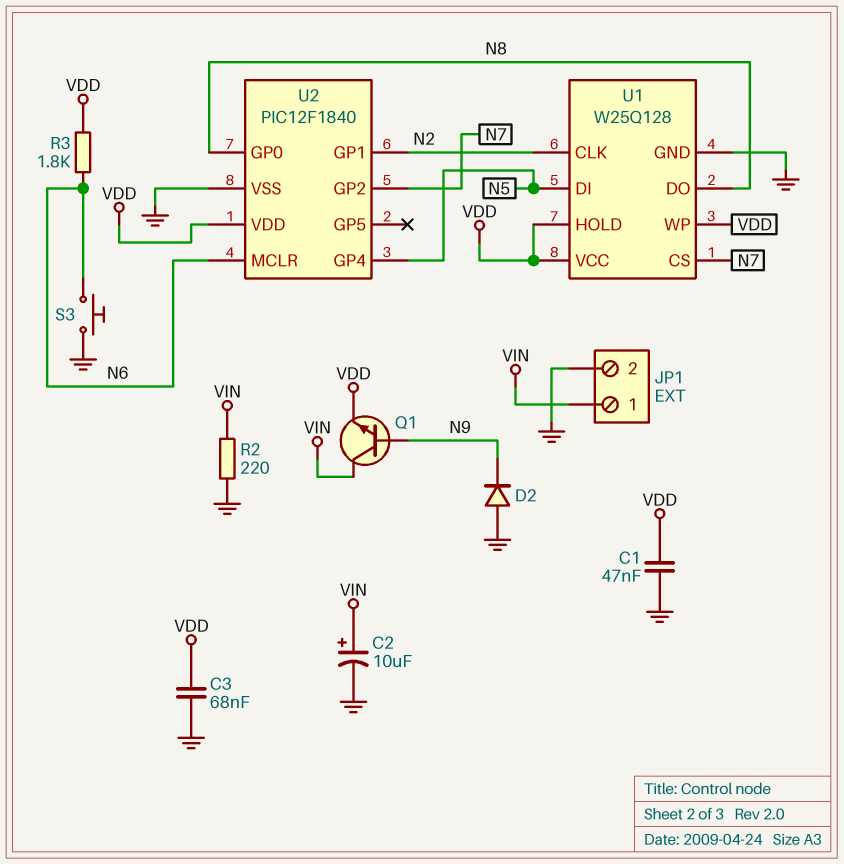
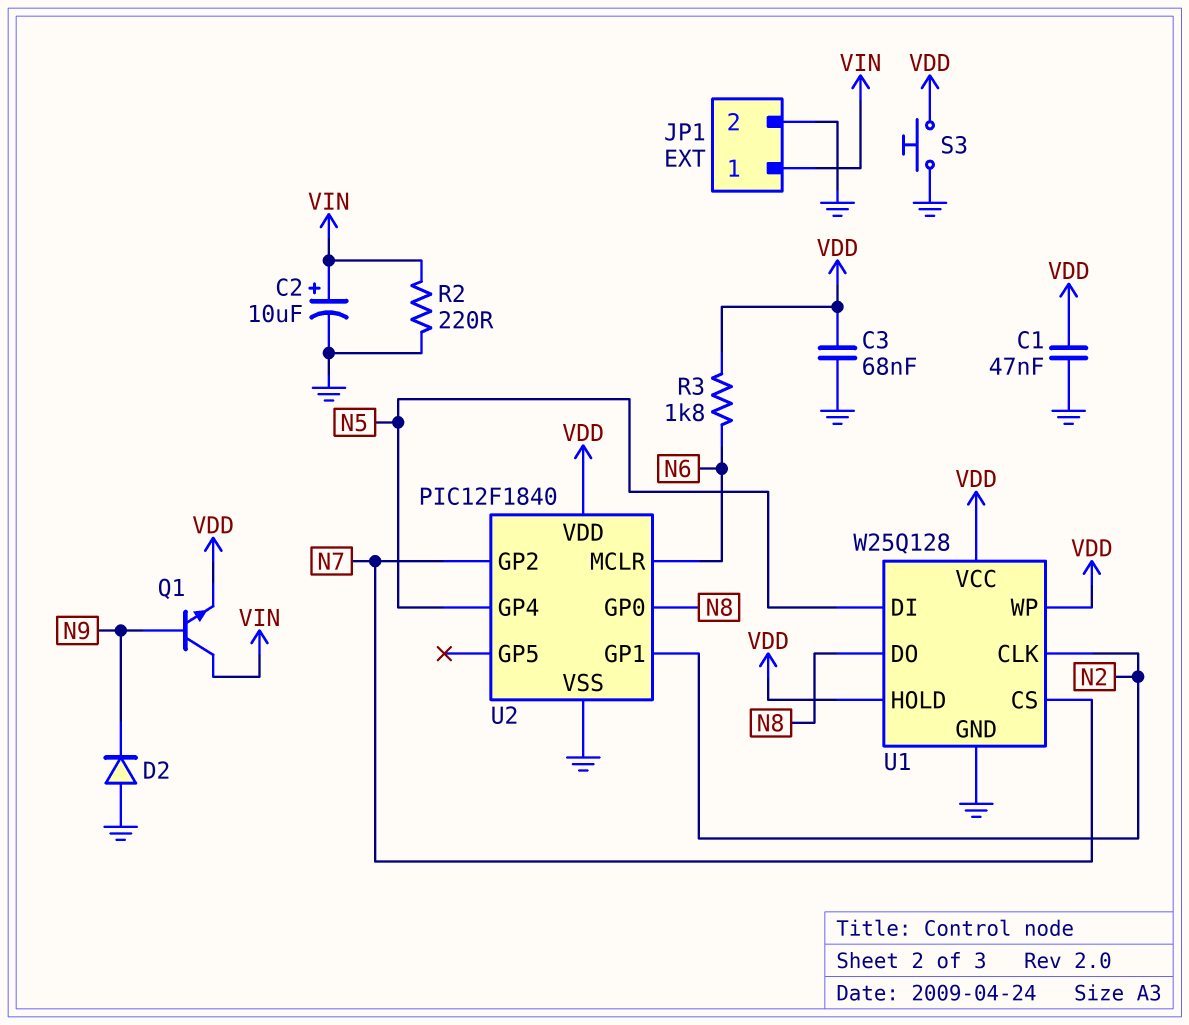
S3: button (GND, N6) -> button (GND, VDD)

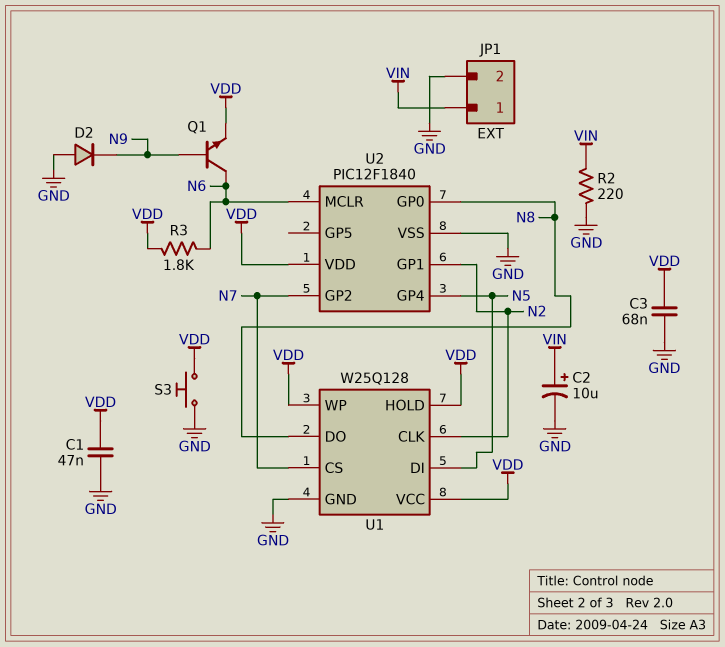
Q1: NPN (B N9, C VIN, E VDD) -> NPN (B N9, C N6, E VDD)

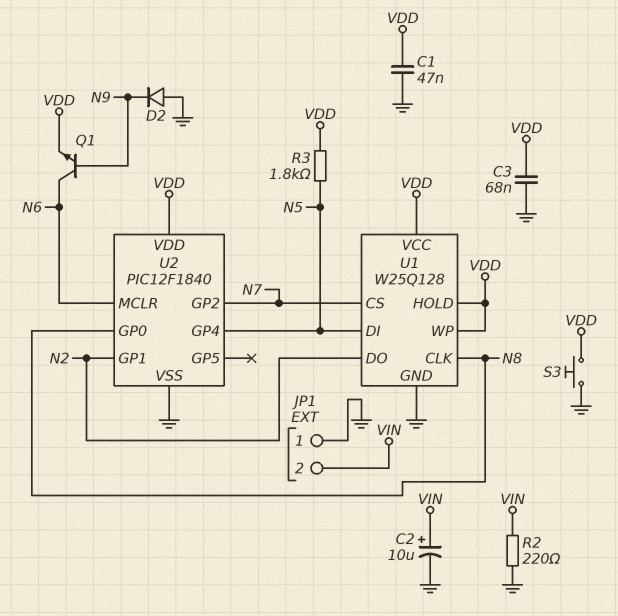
JP1 pin 1: VIN -> GND
JP1 pin 2: GND -> VIN
R3: 1.8k (N6, VDD) -> 1.8k (N5, VDD)
U1 pin CLK: N2 -> N8
U1 pin DO: N8 -> N2

